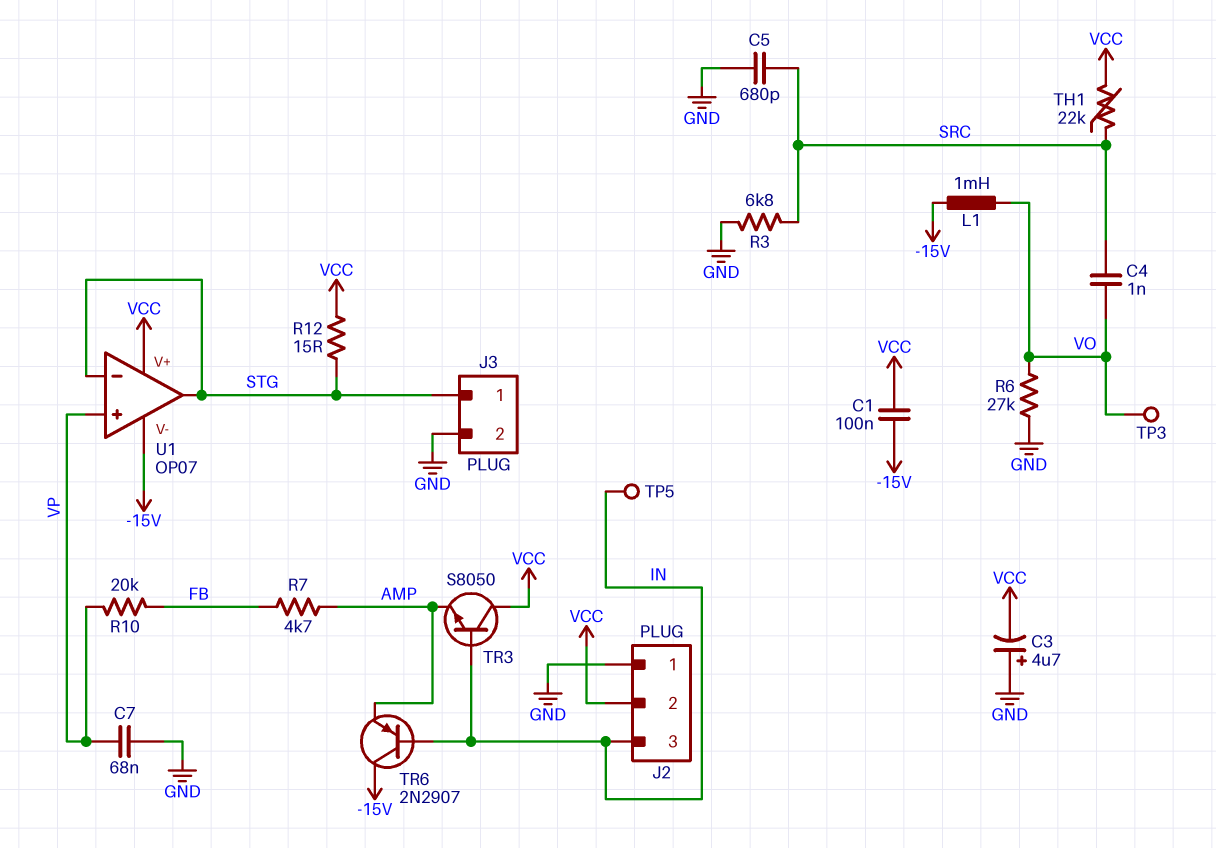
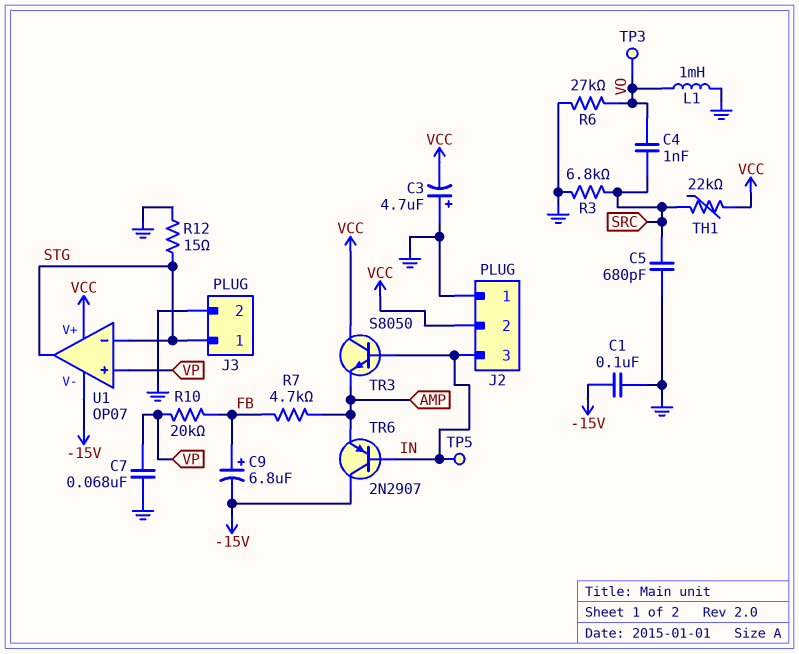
C1: 100nF (-15V, VCC) -> 100nF (-15V, GND)
C9: none -> 6.8uF (plus FB, minus -15V)
L1: 1mH (-15V, VO) -> 1mH (GND, VO)
R12: 15 (STG, VCC) -> 15 (GND, STG)

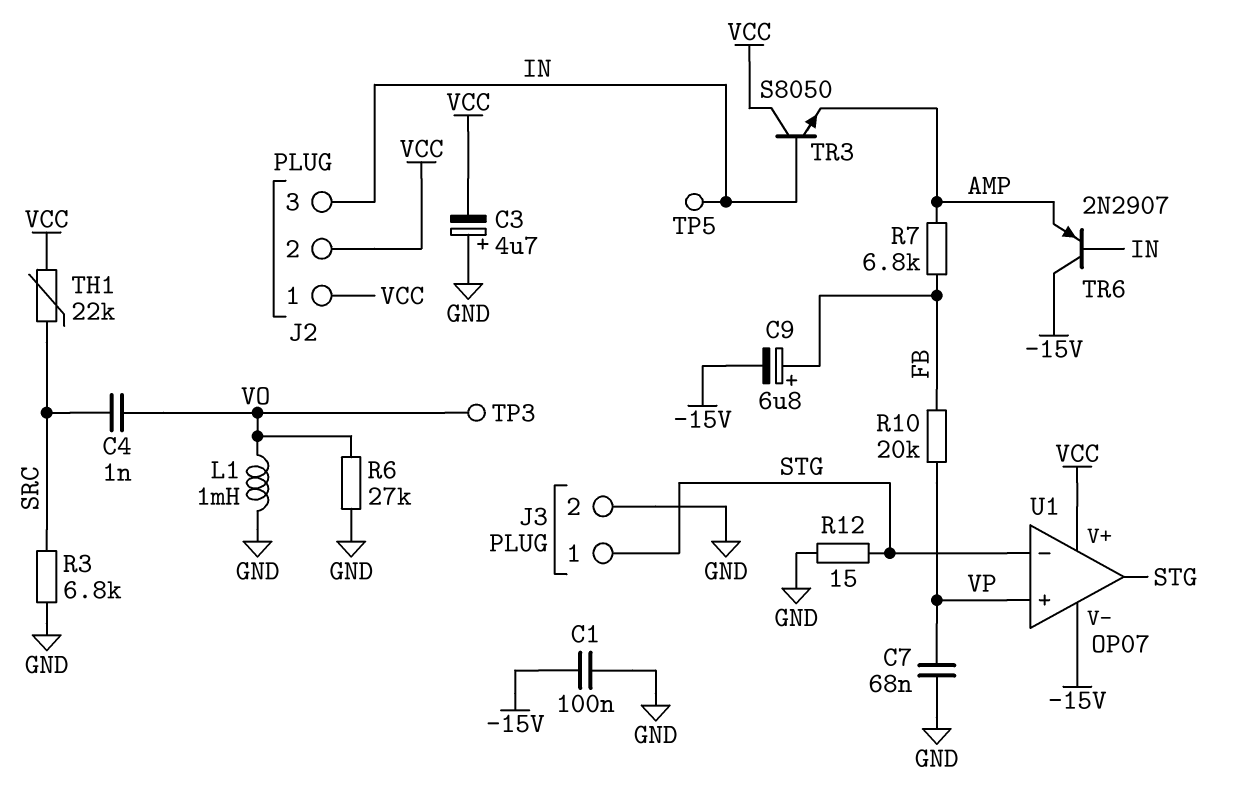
C5: 680pF (GND, SRC) -> none
J2 pin 1: GND -> VCC
R7: 4.7k (AMP, FB) -> 6.8k (AMP, FB)

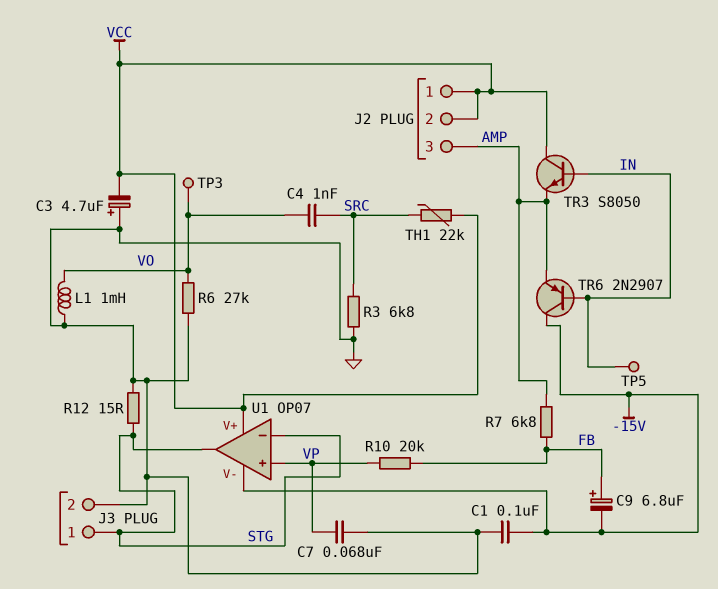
J2 pin 3: IN -> AMP

